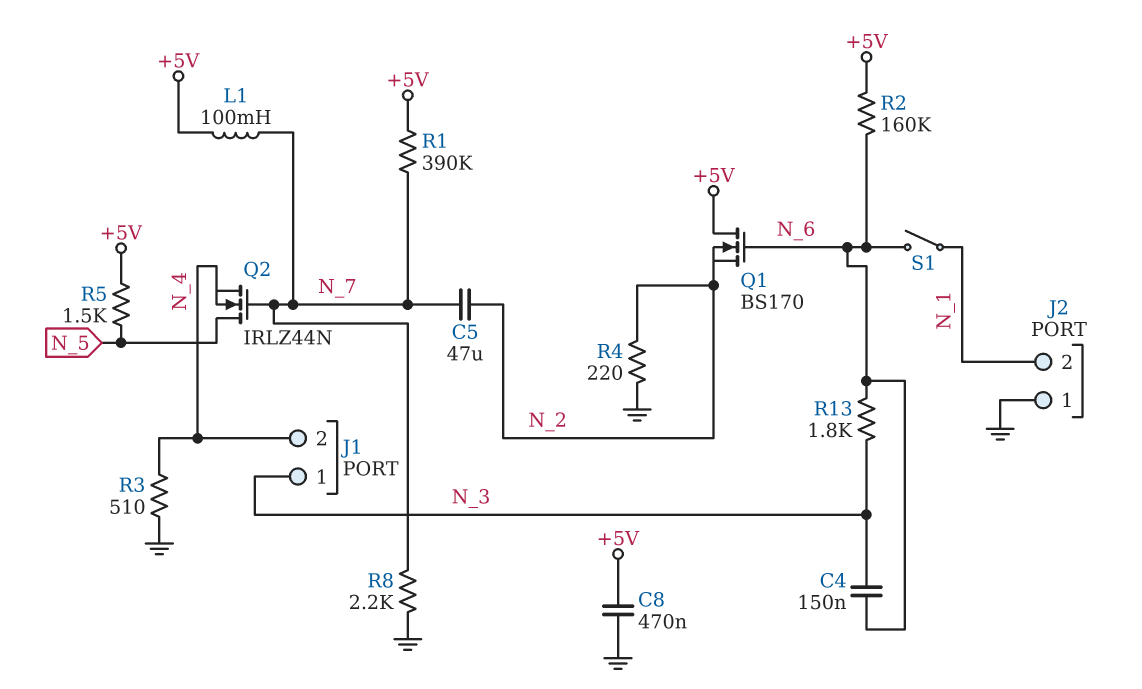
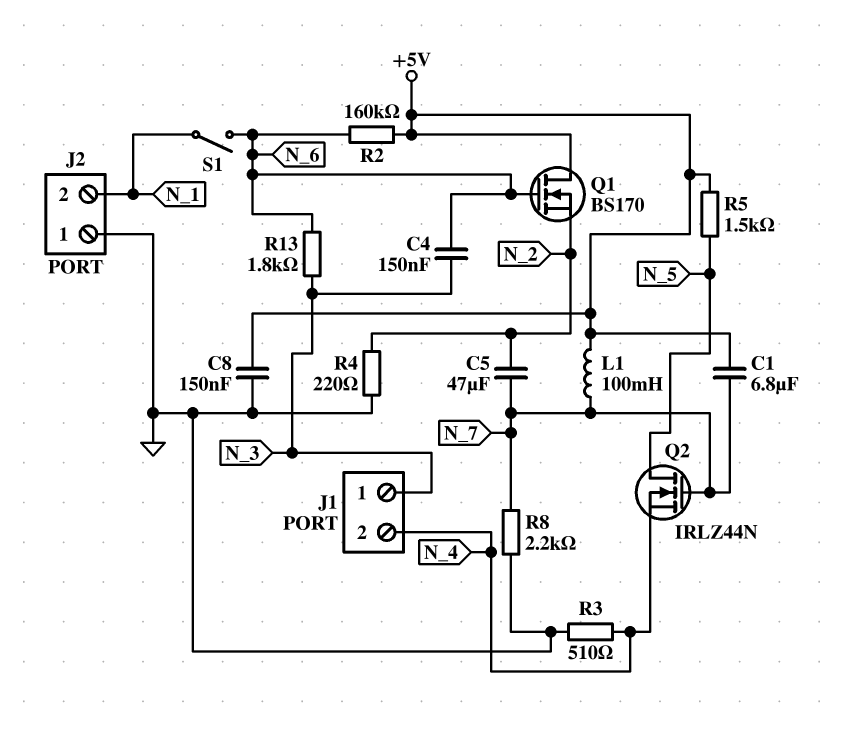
C1: none -> 6.8uF (+5V, N_7)
C8: 470nF (+5V, GND) -> 150nF (+5V, GND)
R1: 390k (+5V, N_7) -> none

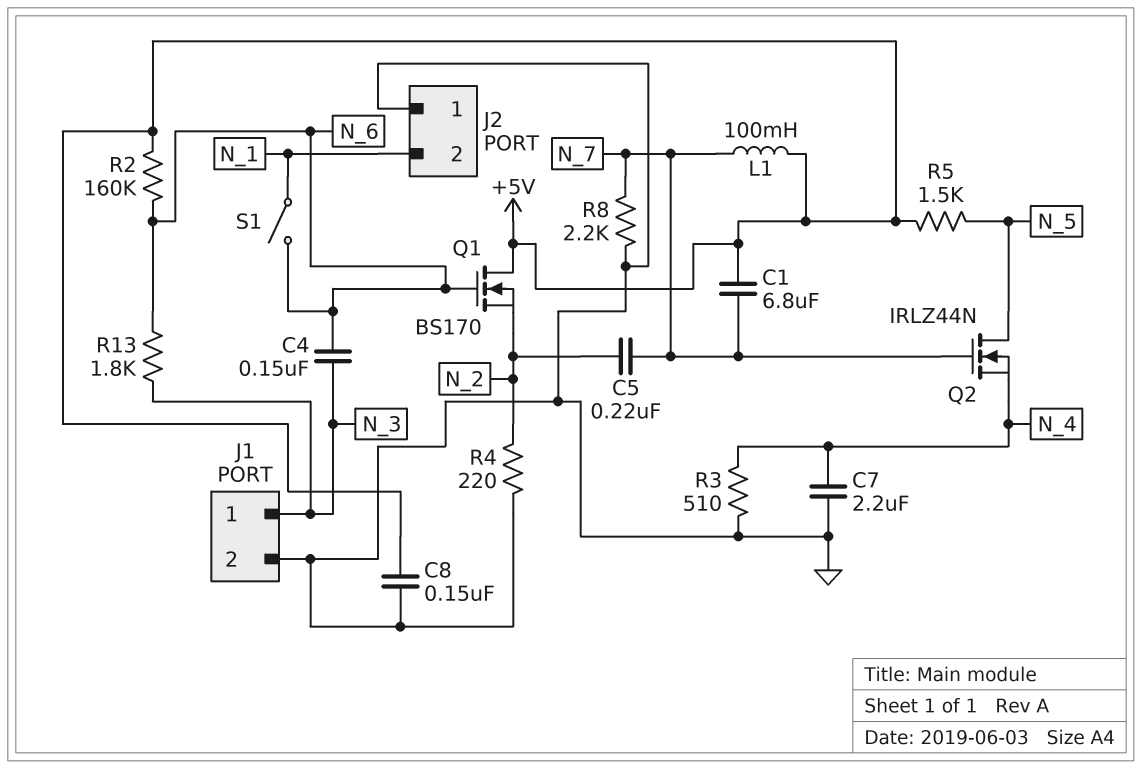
C5: 47uF (N_2, N_7) -> 220nF (N_2, N_7)
C7: none -> 2.2uF (GND, N_4)
J1 pin 2: N_4 -> GND

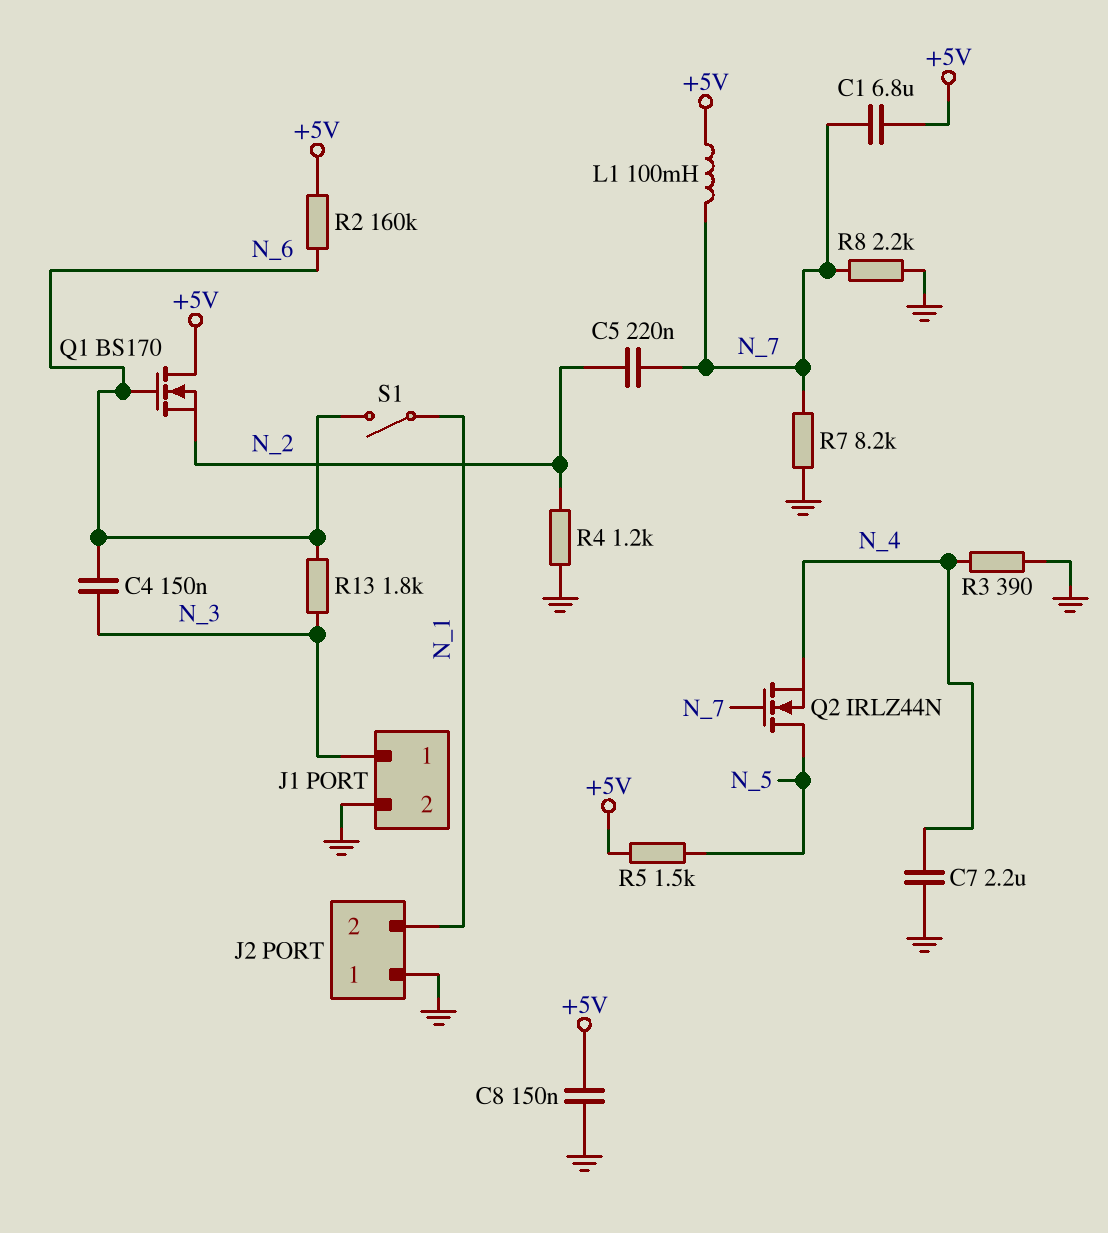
R3: 510 (GND, N_4) -> 390 (GND, N_4)
R4: 220 (GND, N_2) -> 1.2k (GND, N_2)
R7: none -> 8.2k (GND, N_7)

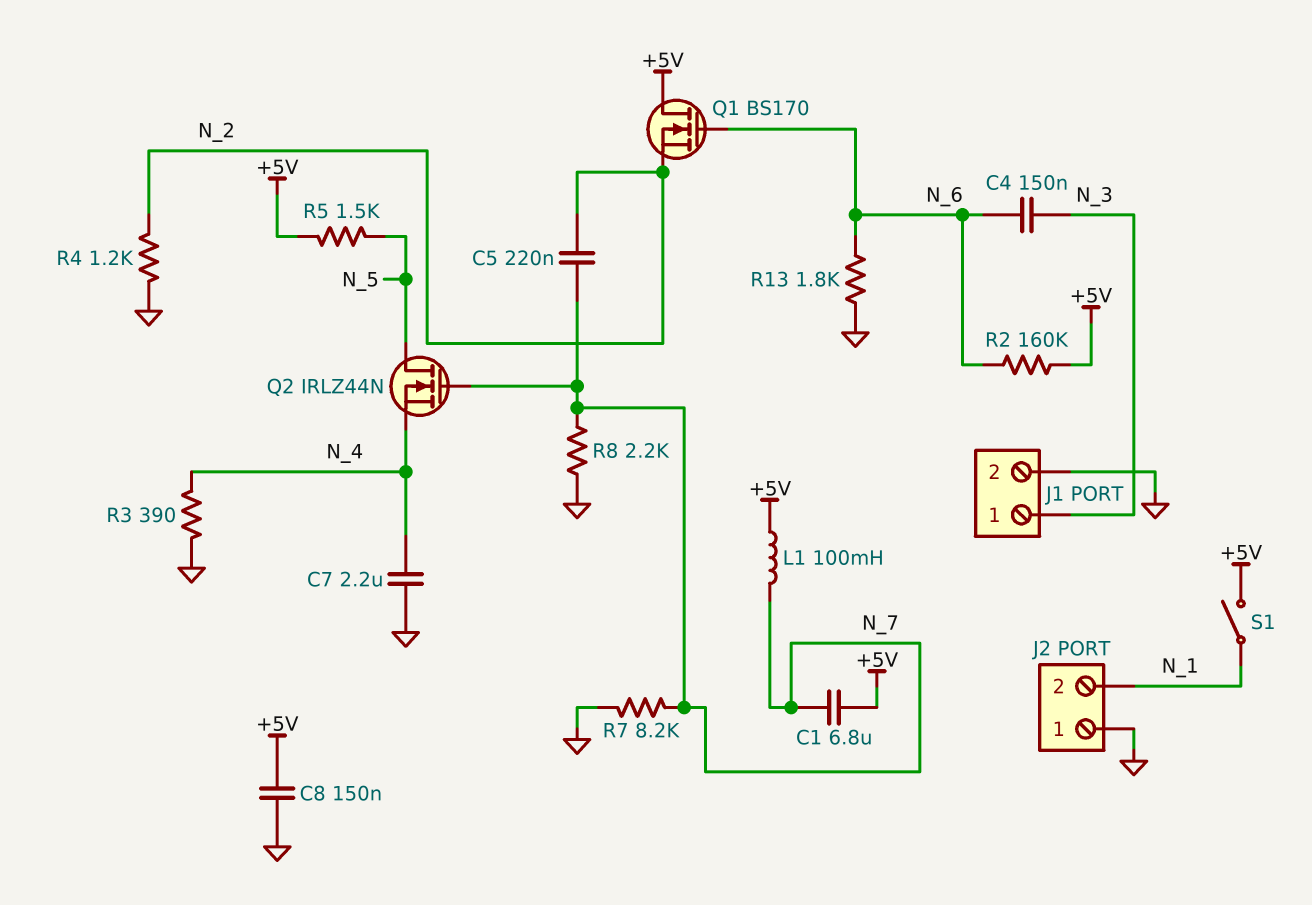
R13: 1.8k (N_3, N_6) -> 1.8k (GND, N_6)
S1: switch (N_1, N_6) -> switch (+5V, N_1)

